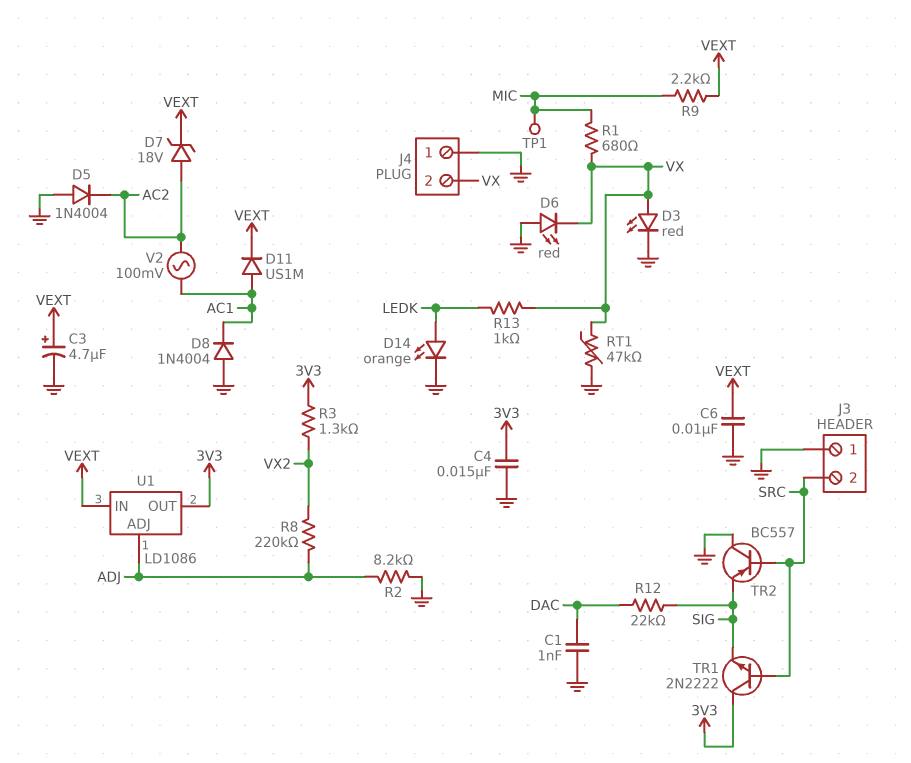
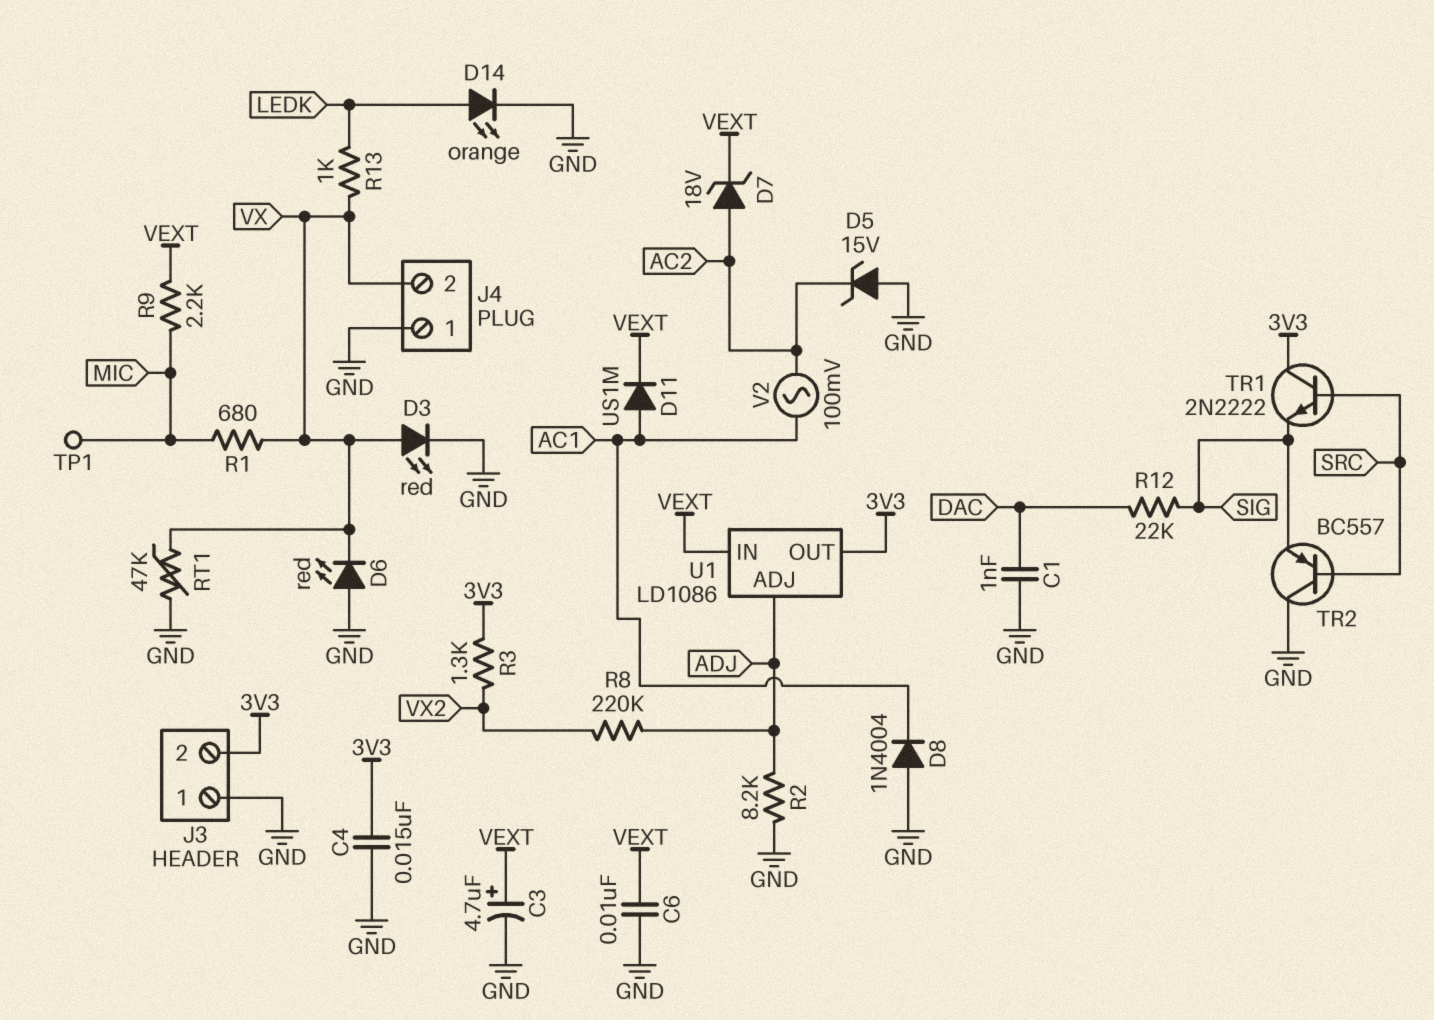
D5: diode 1N4004 (A GND, K AC2) -> zener 15V (A GND, K AC2)
J3 pin 2: SRC -> 3V3

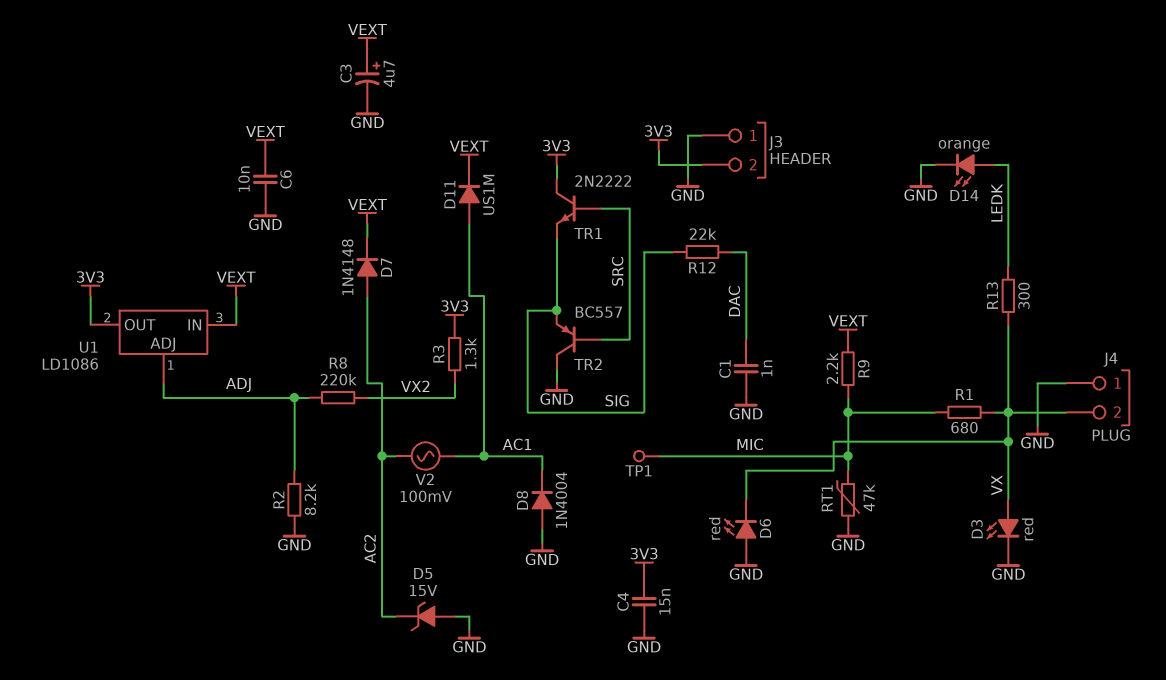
D7: zener 18V (A AC2, K VEXT) -> diode 1N4148 (A AC2, K VEXT)
R13: 1k (LEDK, VX) -> 300 (LEDK, VX)
RT1: 47k (GND, VX) -> 47k (GND, MIC)

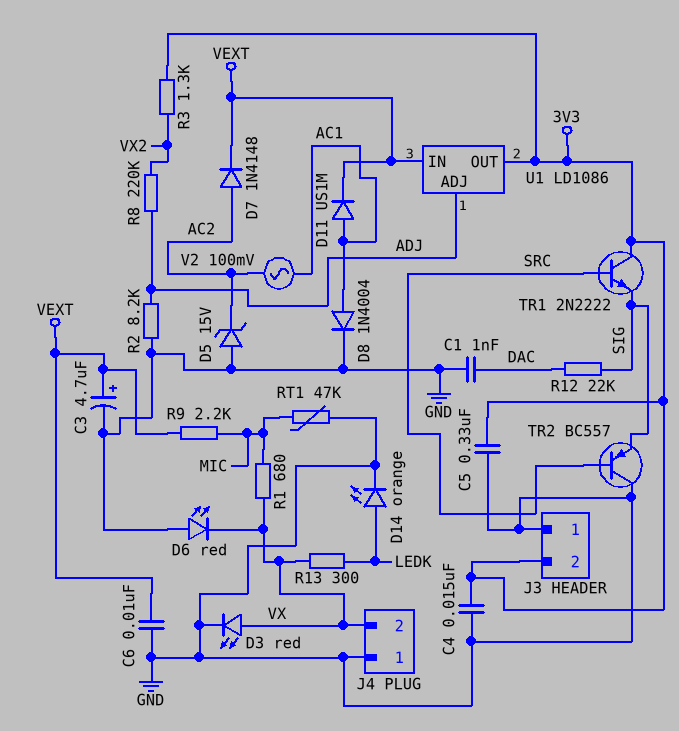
C5: none -> 330nF (3V3, GND)
D8: diode 1N4004 (A GND, K AC1) -> diode 1N4004 (A AC1, K GND)
TP1: test point (MIC) -> none

